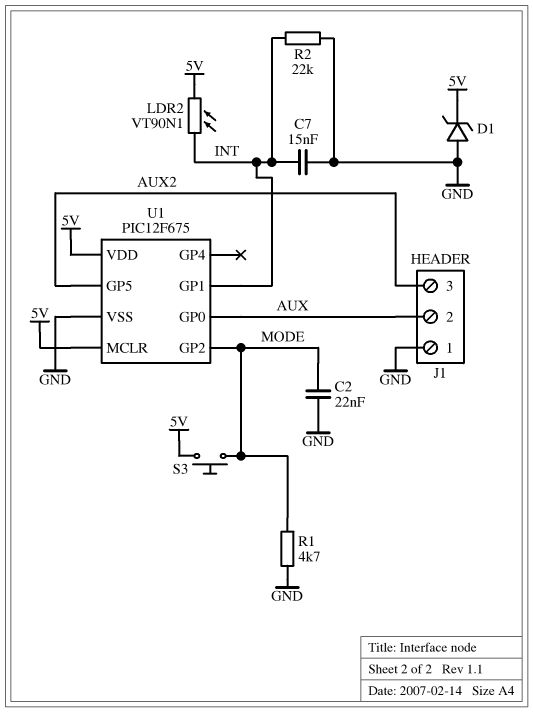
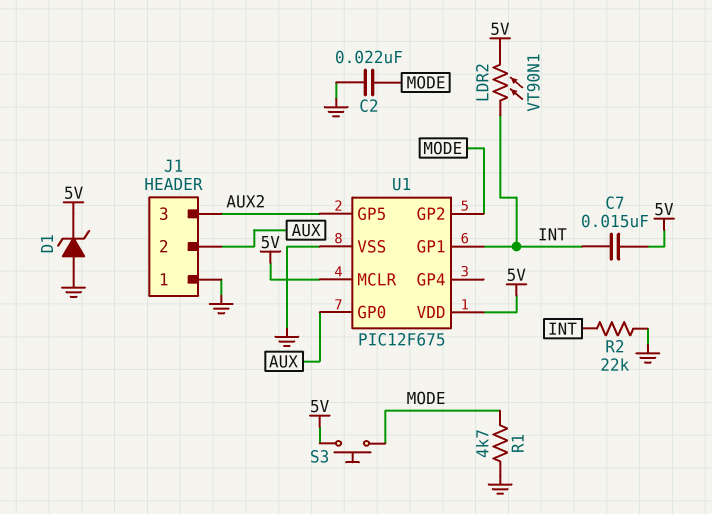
C7: 15nF (GND, INT) -> 15nF (5V, INT)

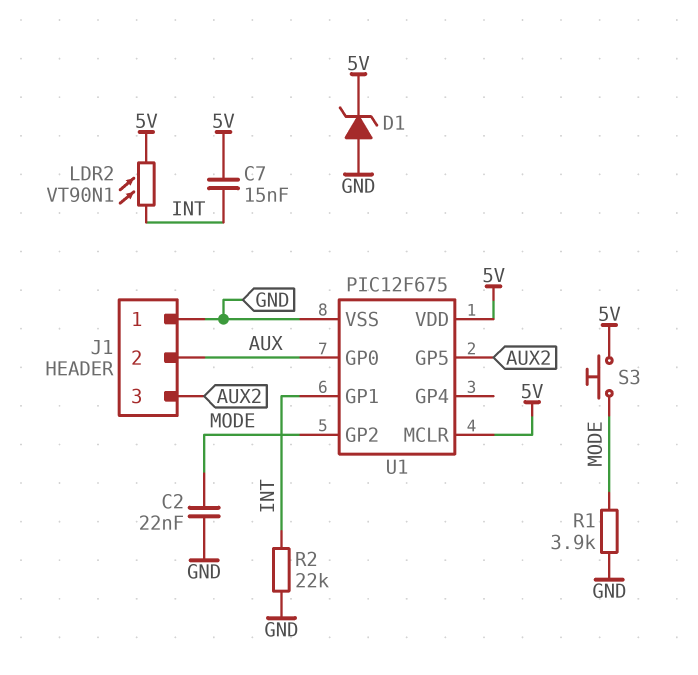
R1: 4.7k (GND, MODE) -> 3.9k (GND, MODE)

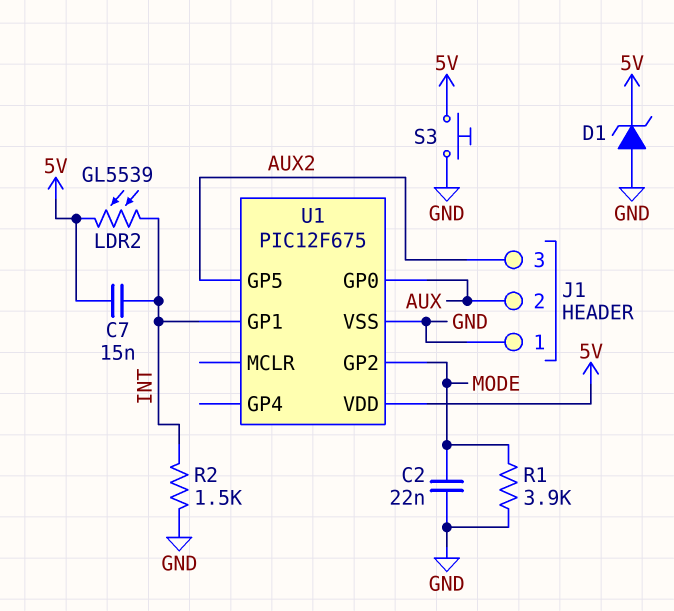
LDR2: VT90N1 (5V, INT) -> GL5539 (5V, INT)
R2: 22k (GND, INT) -> 1.5k (GND, INT)
S3: button (5V, MODE) -> button (5V, GND)
U1 pin MCLR: 5V -> none

